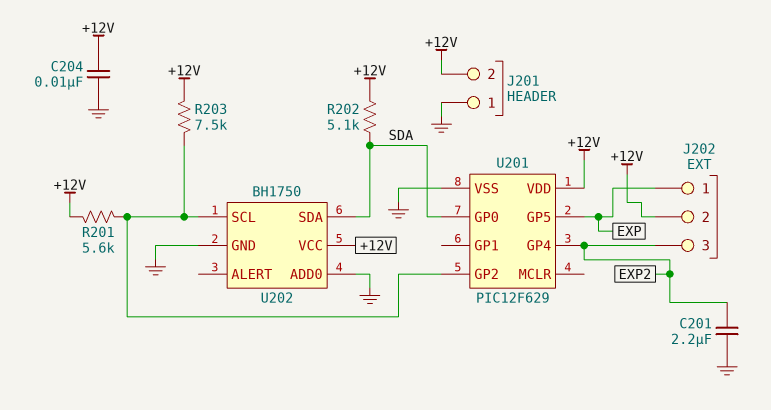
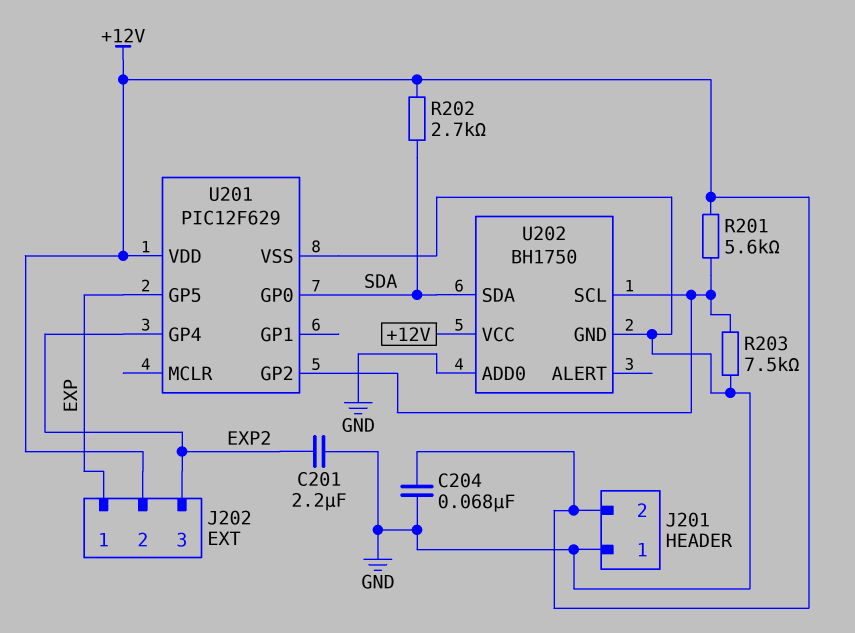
C204: 10nF (+12V, GND) -> 68nF (+12V, GND)
R202: 5.1k (+12V, SDA) -> 2.7k (+12V, SDA)
R203: 7.5k (+12V, U201/GP2) -> 7.5k (GND, U201/GP2)

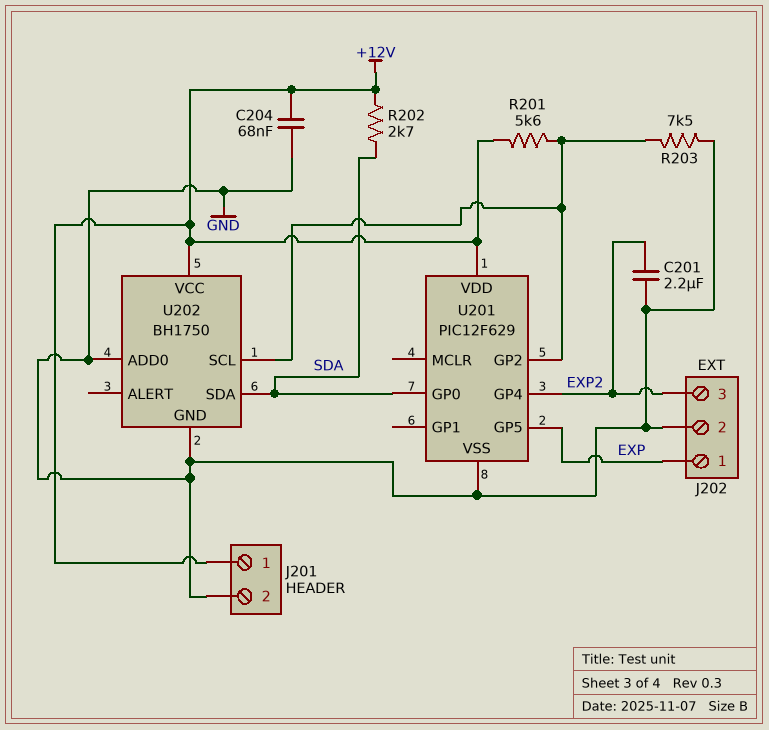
J201 pin 1: GND -> +12V
J201 pin 2: +12V -> GND
J202 pin 2: +12V -> GND

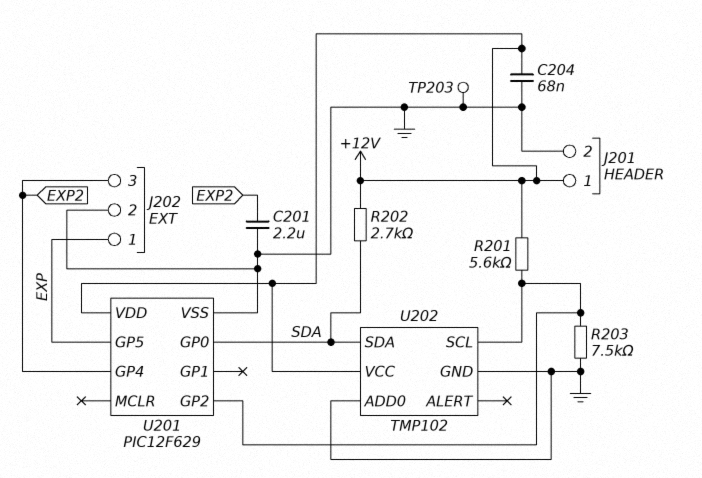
TP203: none -> test point (GND)
U202: BH1750 -> TMP102

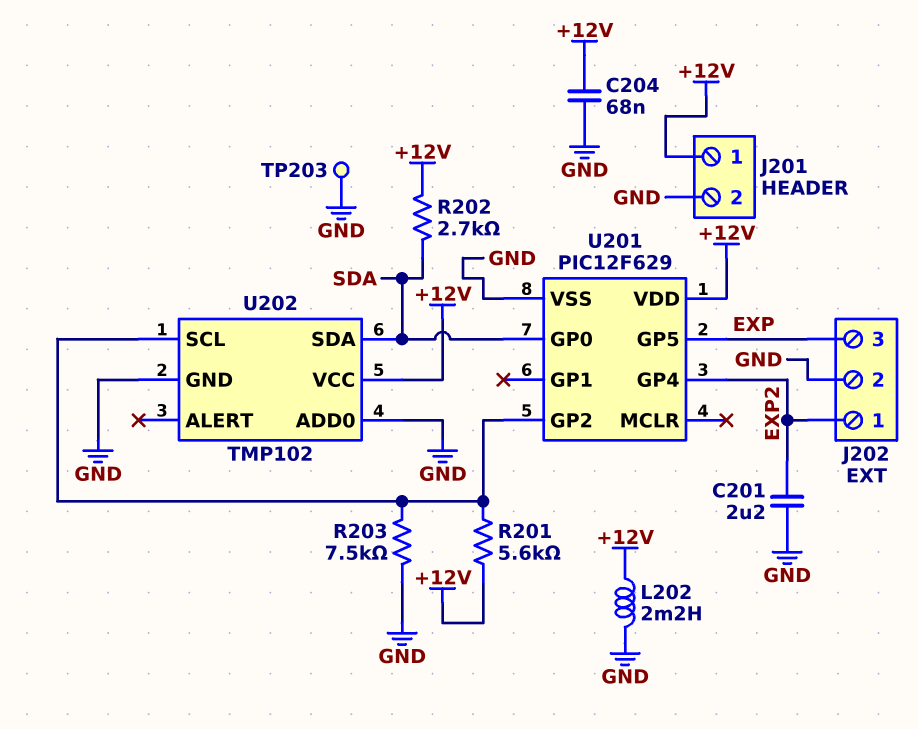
J202 pin 1: EXP -> EXP2
J202 pin 3: EXP2 -> EXP
L202: none -> 2.2mH (+12V, GND)

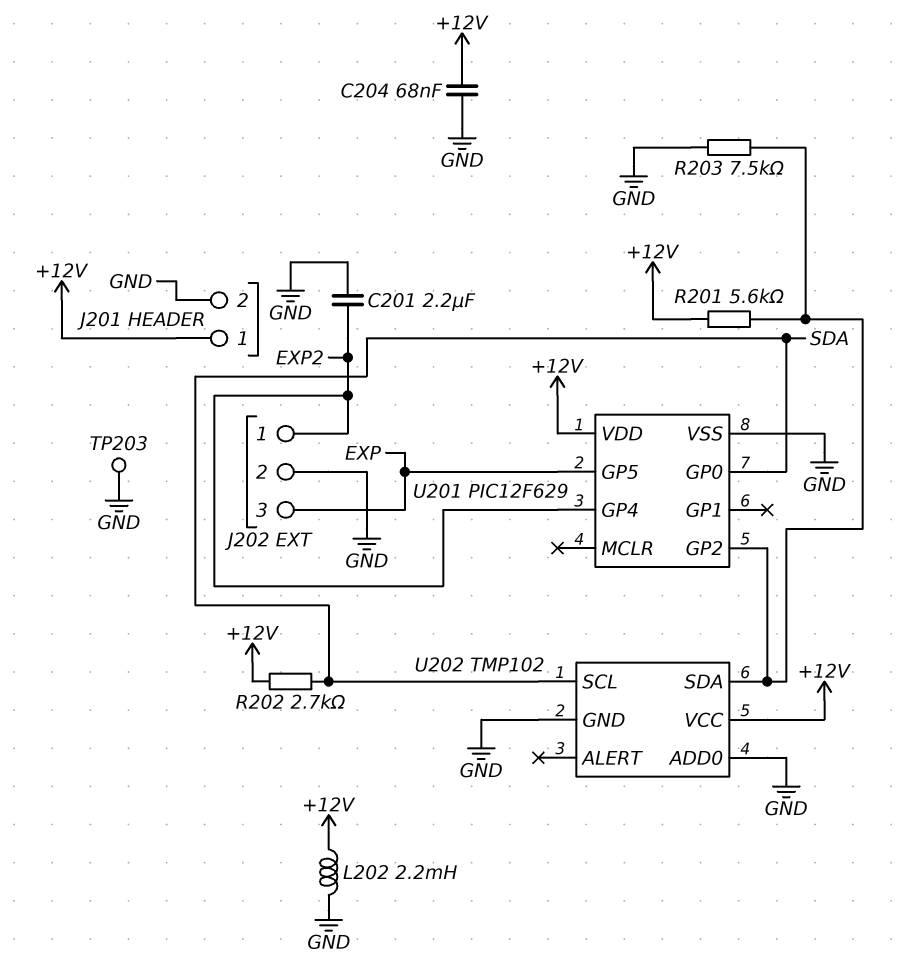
U202 pin SCL: U201/GP2 -> SDA
U202 pin SDA: SDA -> U201/GP2

